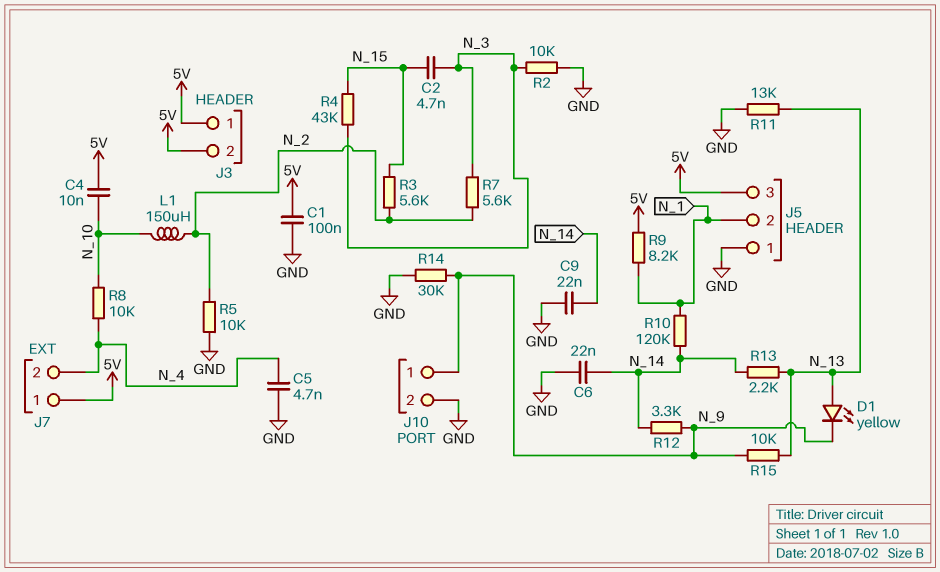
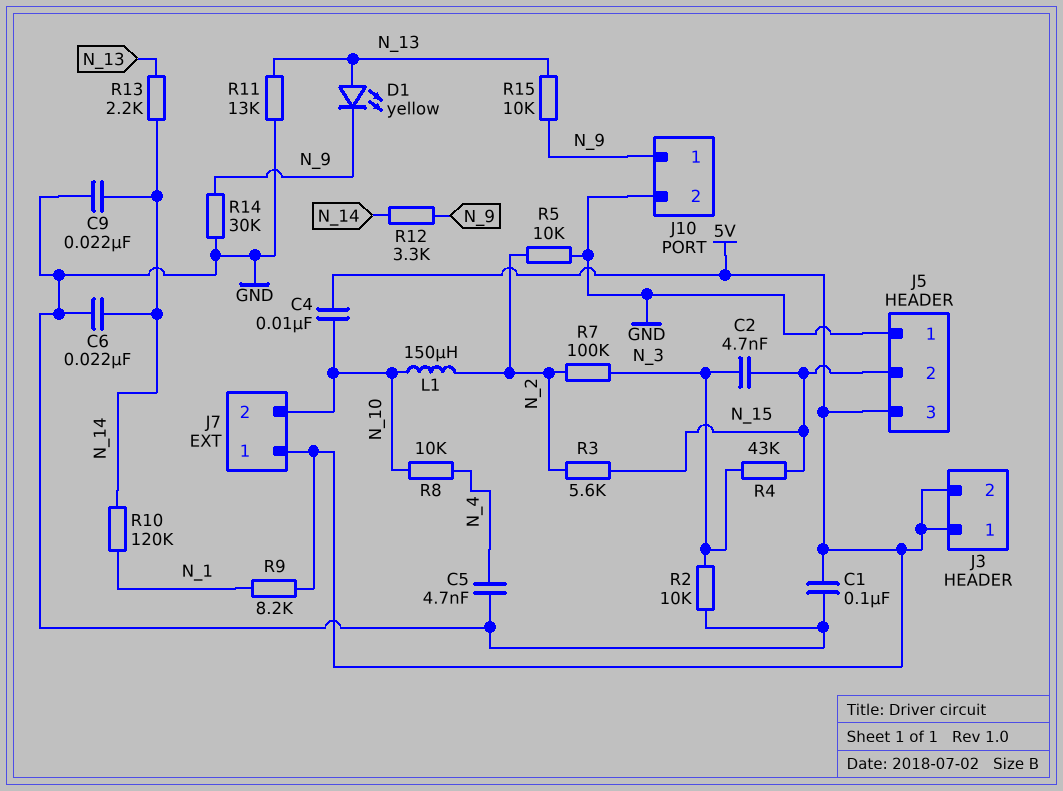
J5 pin 2: N_1 -> N_15
J7 pin 2: N_4 -> N_10
R7: 5.6k (N_2, N_3) -> 100k (N_2, N_3)

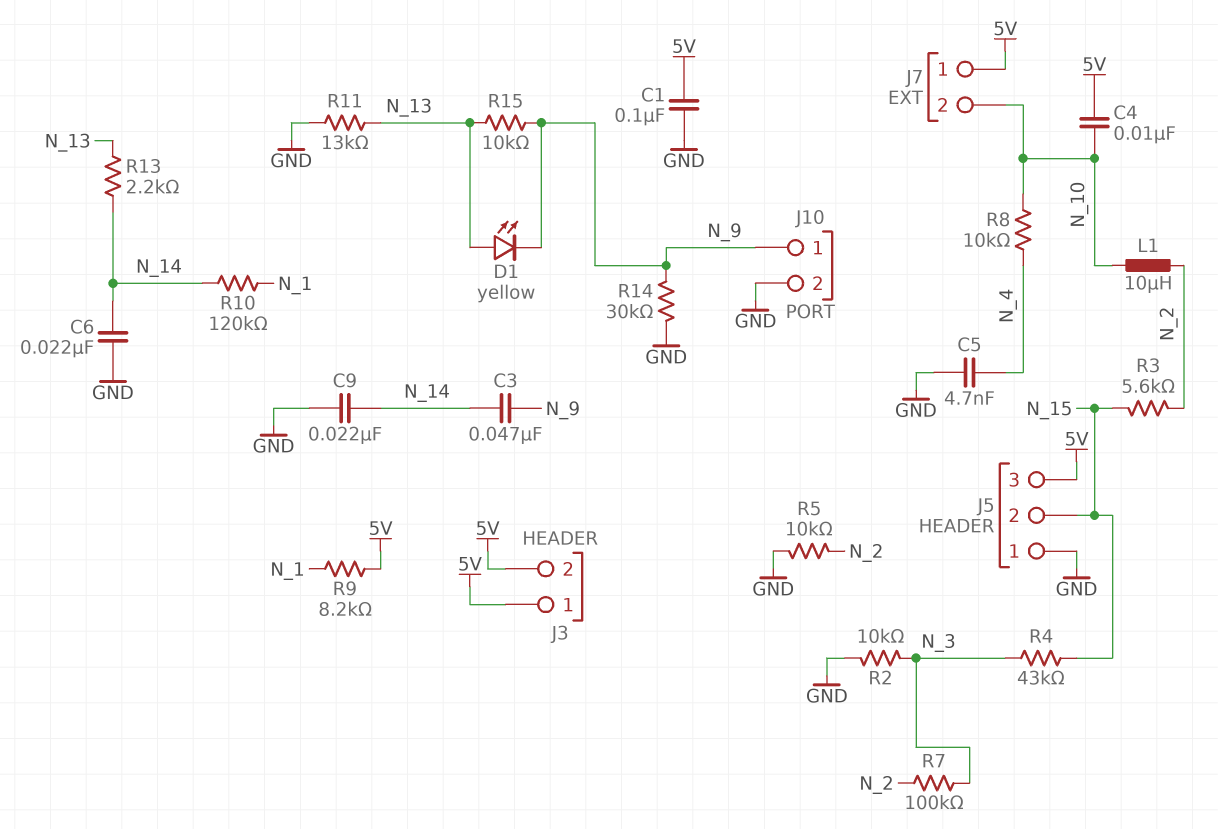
C2: 4.7nF (N_3, N_15) -> none
C3: none -> 47nF (N_9, N_14)
L1: 150uH (N_2, N_10) -> 10uH (N_2, N_10)
R12: 3.3k (N_9, N_14) -> none

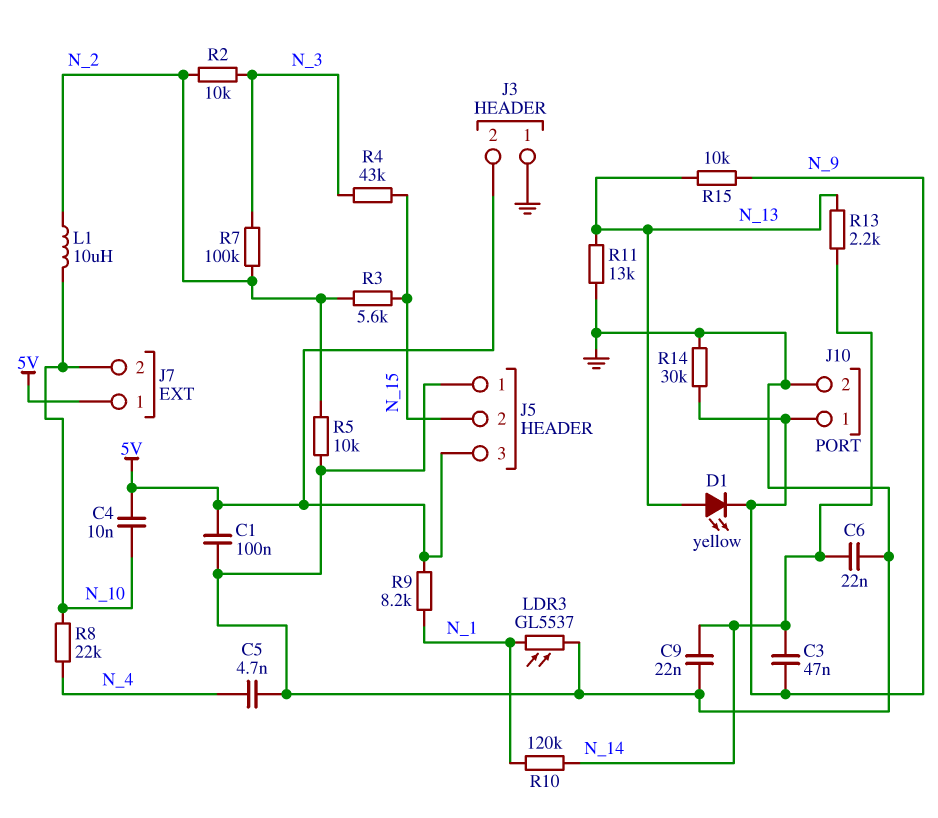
J3 pin 1: 5V -> GND
LDR3: none -> GL5537 (GND, N_1)
R2: 10k (GND, N_3) -> 10k (N_2, N_3)
R8: 10k (N_4, N_10) -> 22k (N_4, N_10)

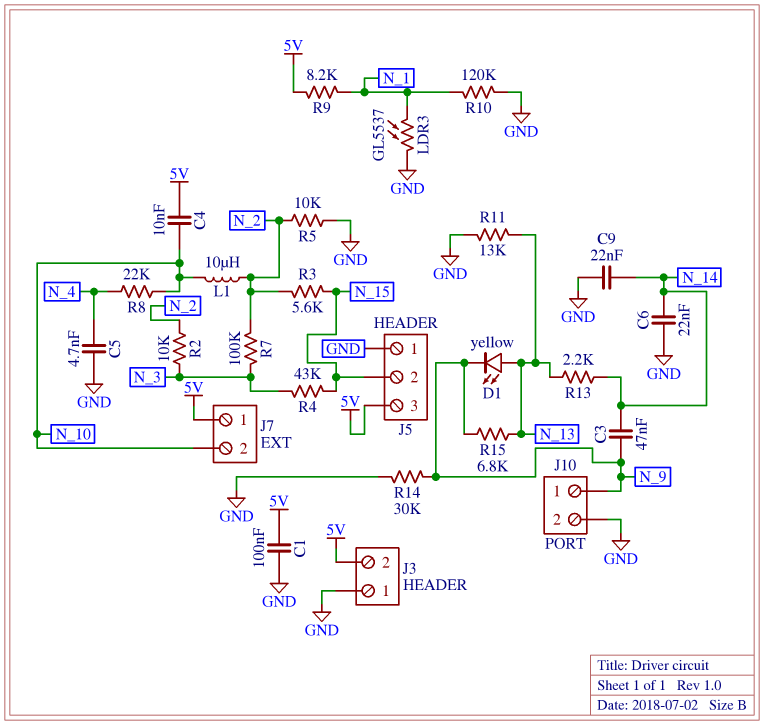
R10: 120k (N_1, N_14) -> 120k (GND, N_1)
R15: 10k (N_9, N_13) -> 6.8k (N_9, N_13)

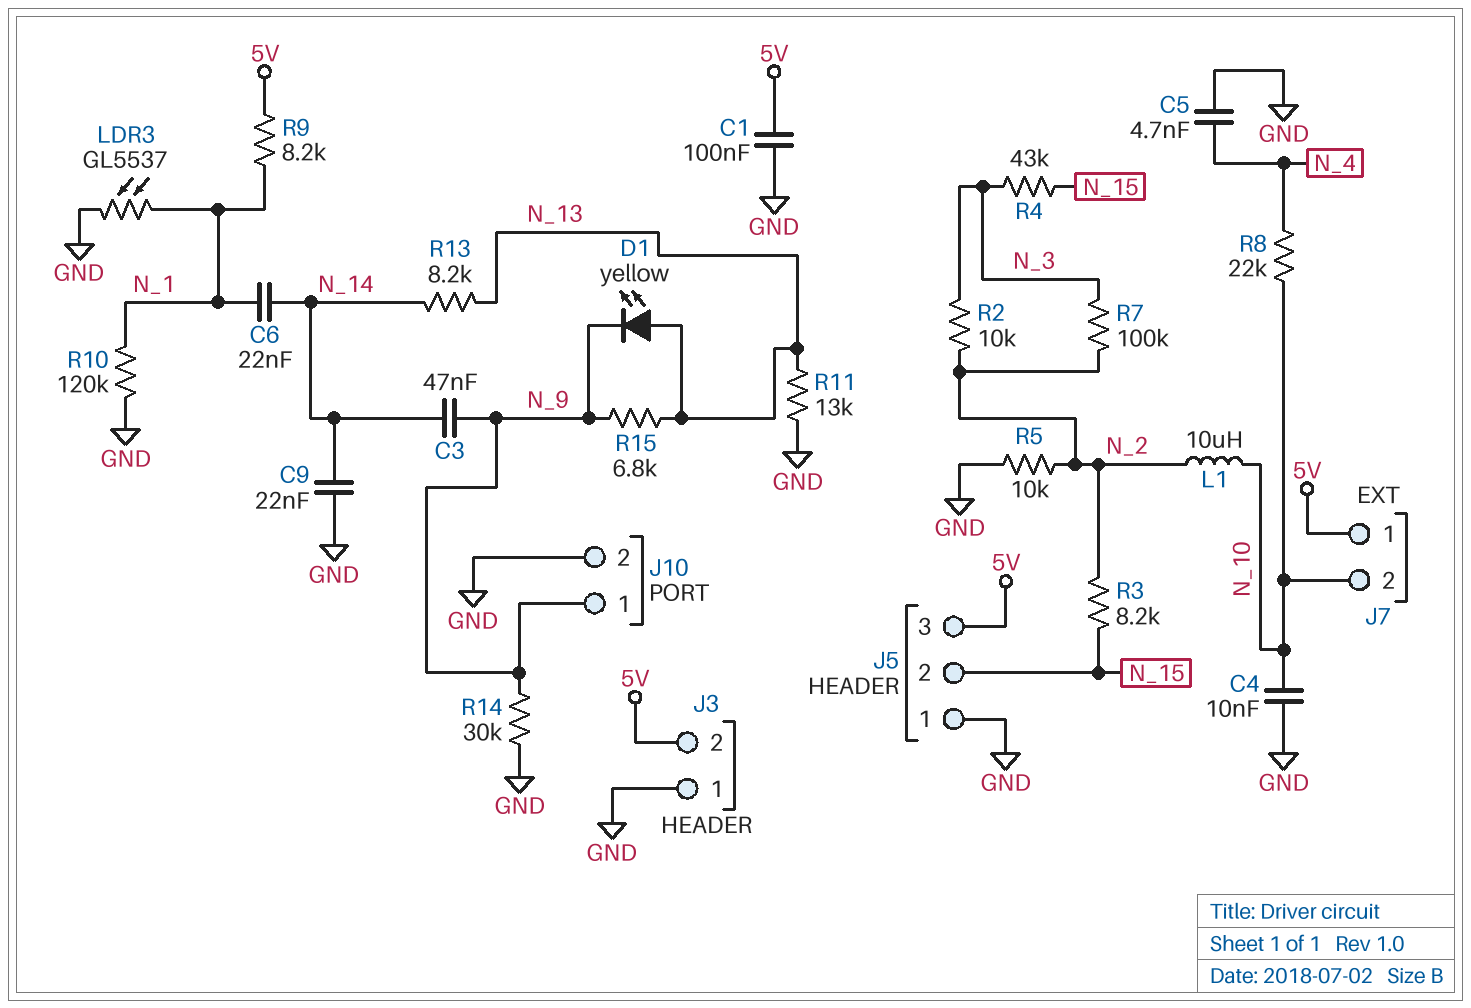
C4: 10nF (5V, N_10) -> 10nF (GND, N_10)
C6: 22nF (GND, N_14) -> 22nF (N_1, N_14)
R3: 5.6k (N_2, N_15) -> 8.2k (N_2, N_15)
R13: 2.2k (N_13, N_14) -> 8.2k (N_13, N_14)

